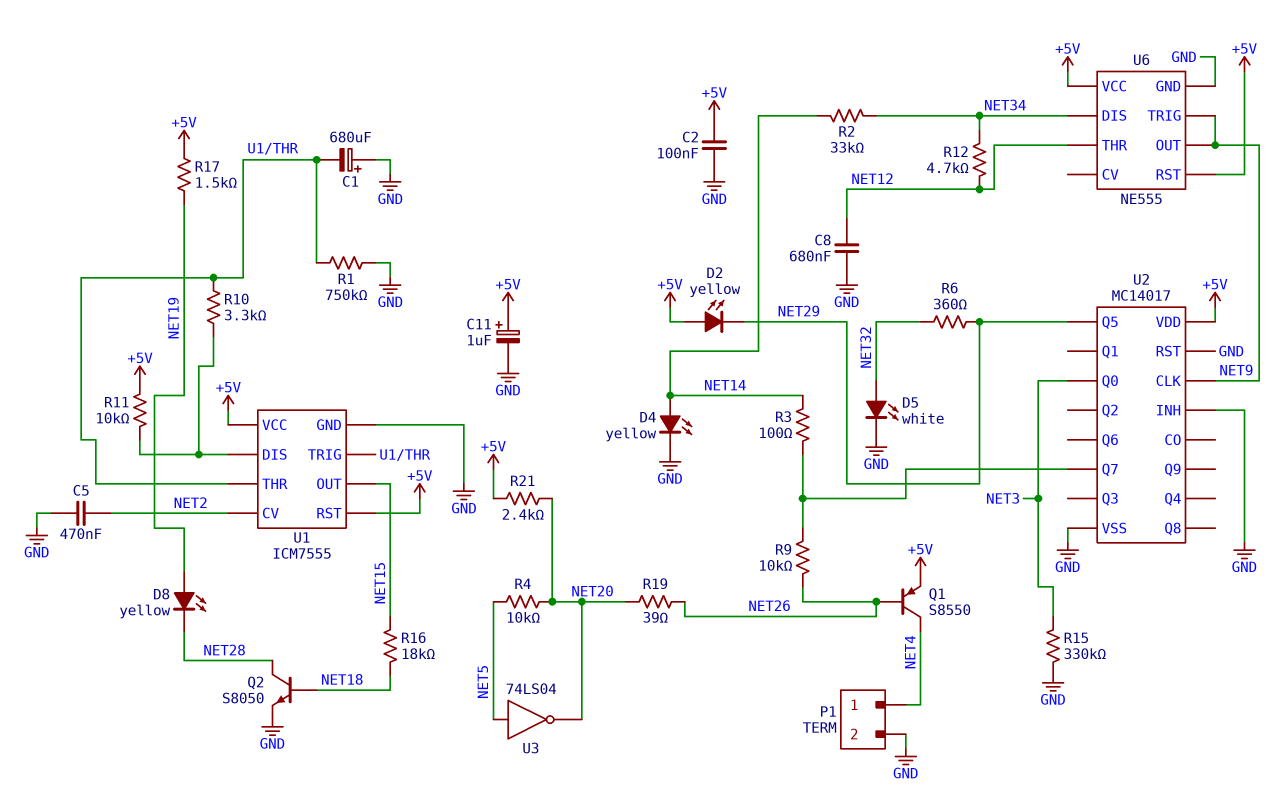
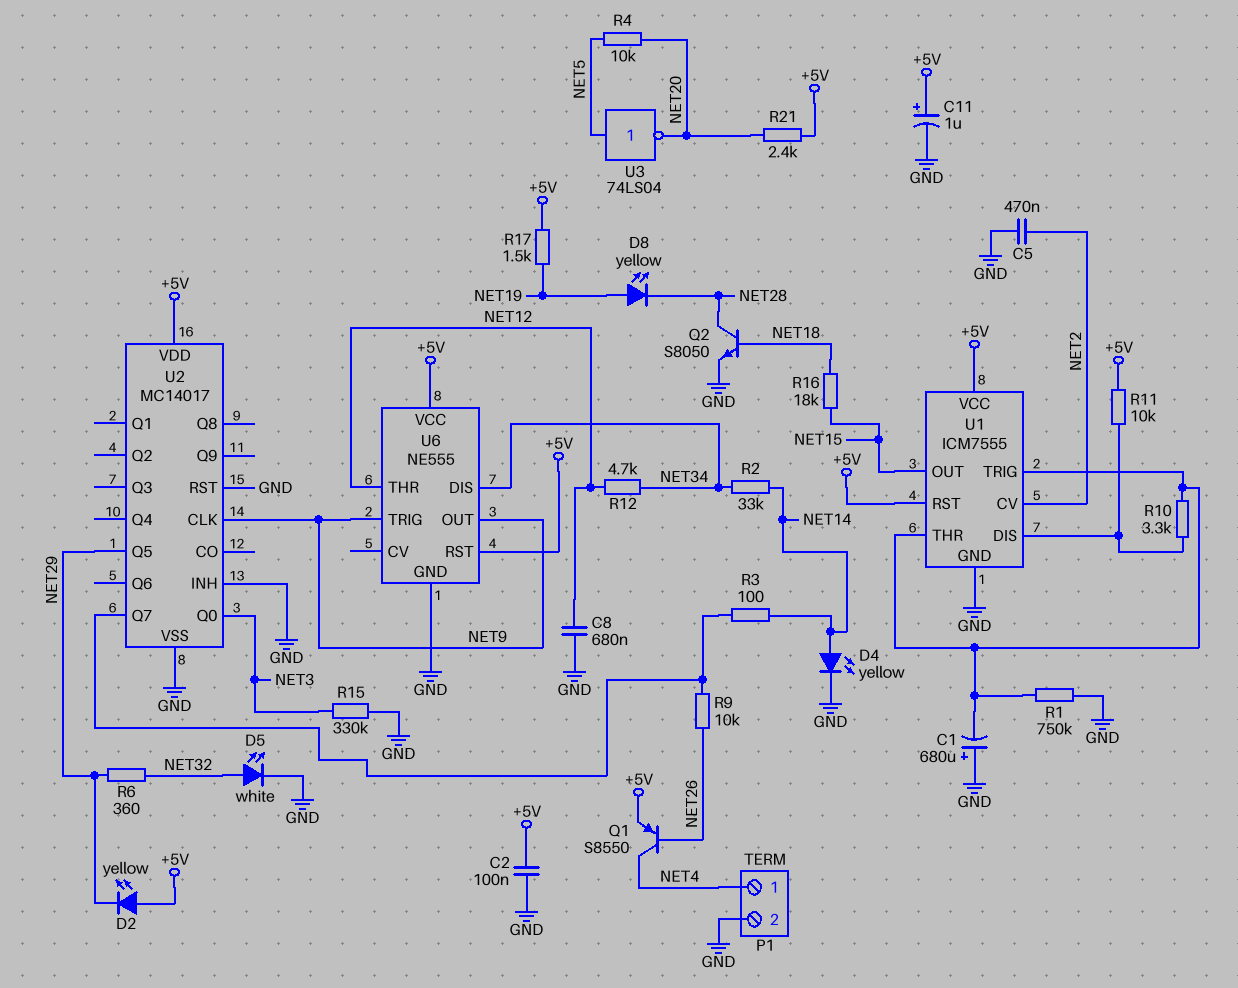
R19: 39 (NET20, NET26) -> none

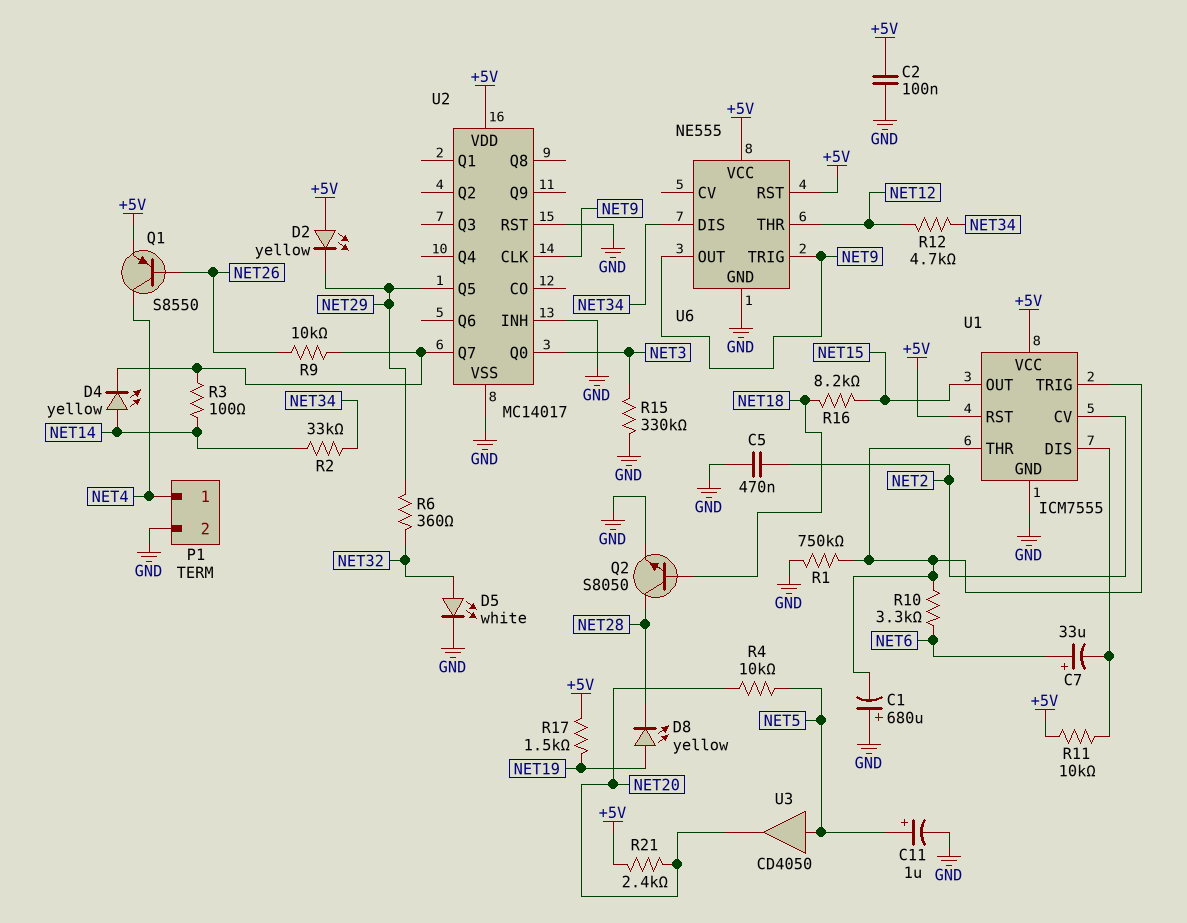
C7: none -> 33uF (plus NET6, minus U1/DIS)
C8: 680nF (GND, NET12) -> none
C11: 1uF (plus +5V, minus GND) -> 1uF (plus NET5, minus GND)
D4: LED yellow (A NET14, K GND) -> LED yellow (A NET14, K U2/Q7)
R10: 3.3k (U1/DIS, U1/THR) -> 3.3k (NET6, U1/THR)
R16: 18k (NET15, NET18) -> 8.2k (NET15, NET18)
U3: NOT 74LS04 (in NET5, out NET20) -> buffer CD4050 (in NET5, out NET20)

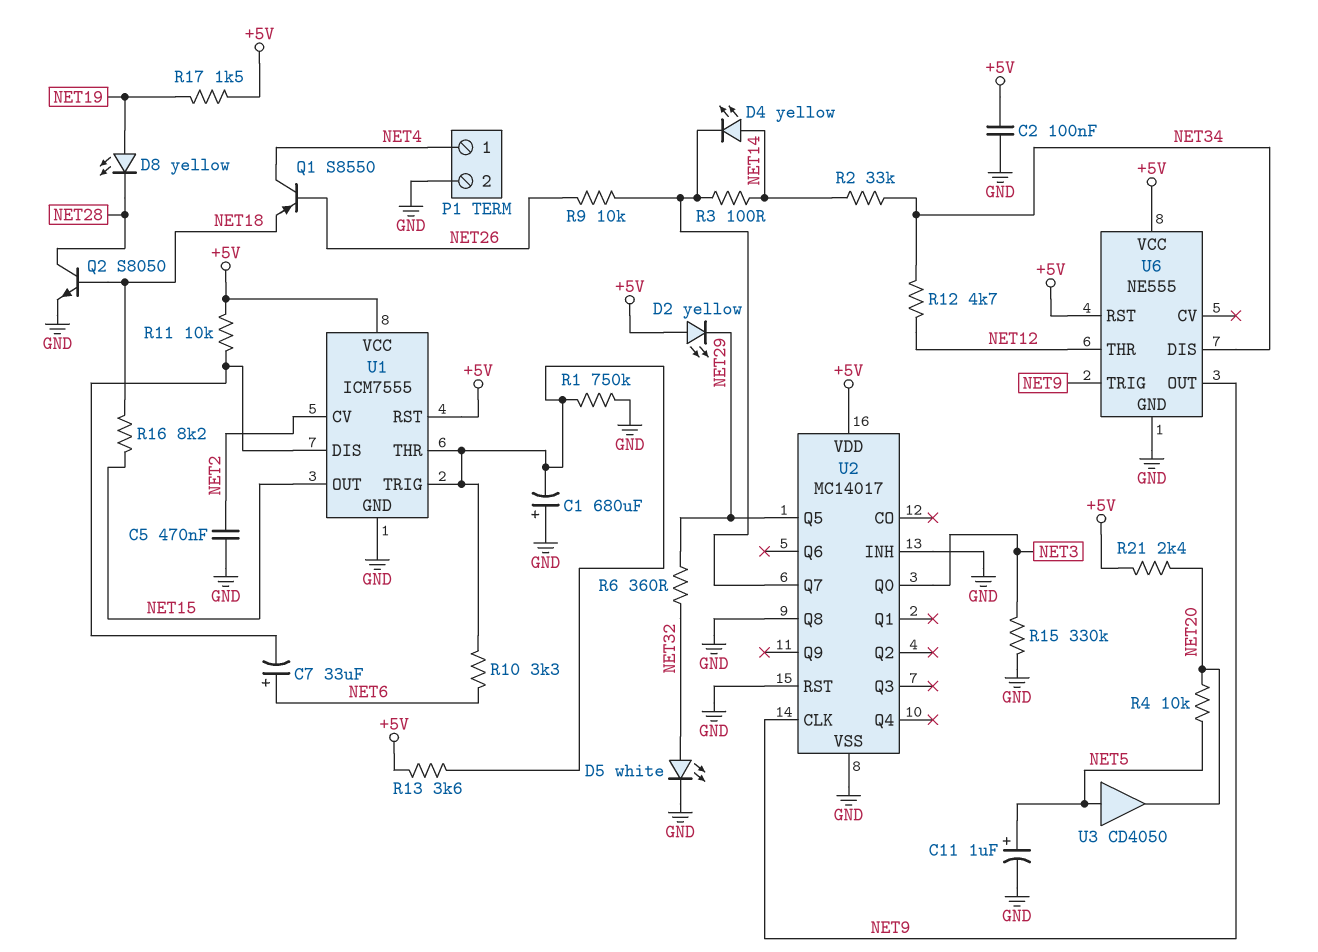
Q1: PNP S8550 (B NET26, C NET4, E +5V) -> PNP S8550 (B NET26, C NET4, E NET18)
R13: none -> 3.6k (+5V, U1/THR)
U2 pin Q8: none -> GND

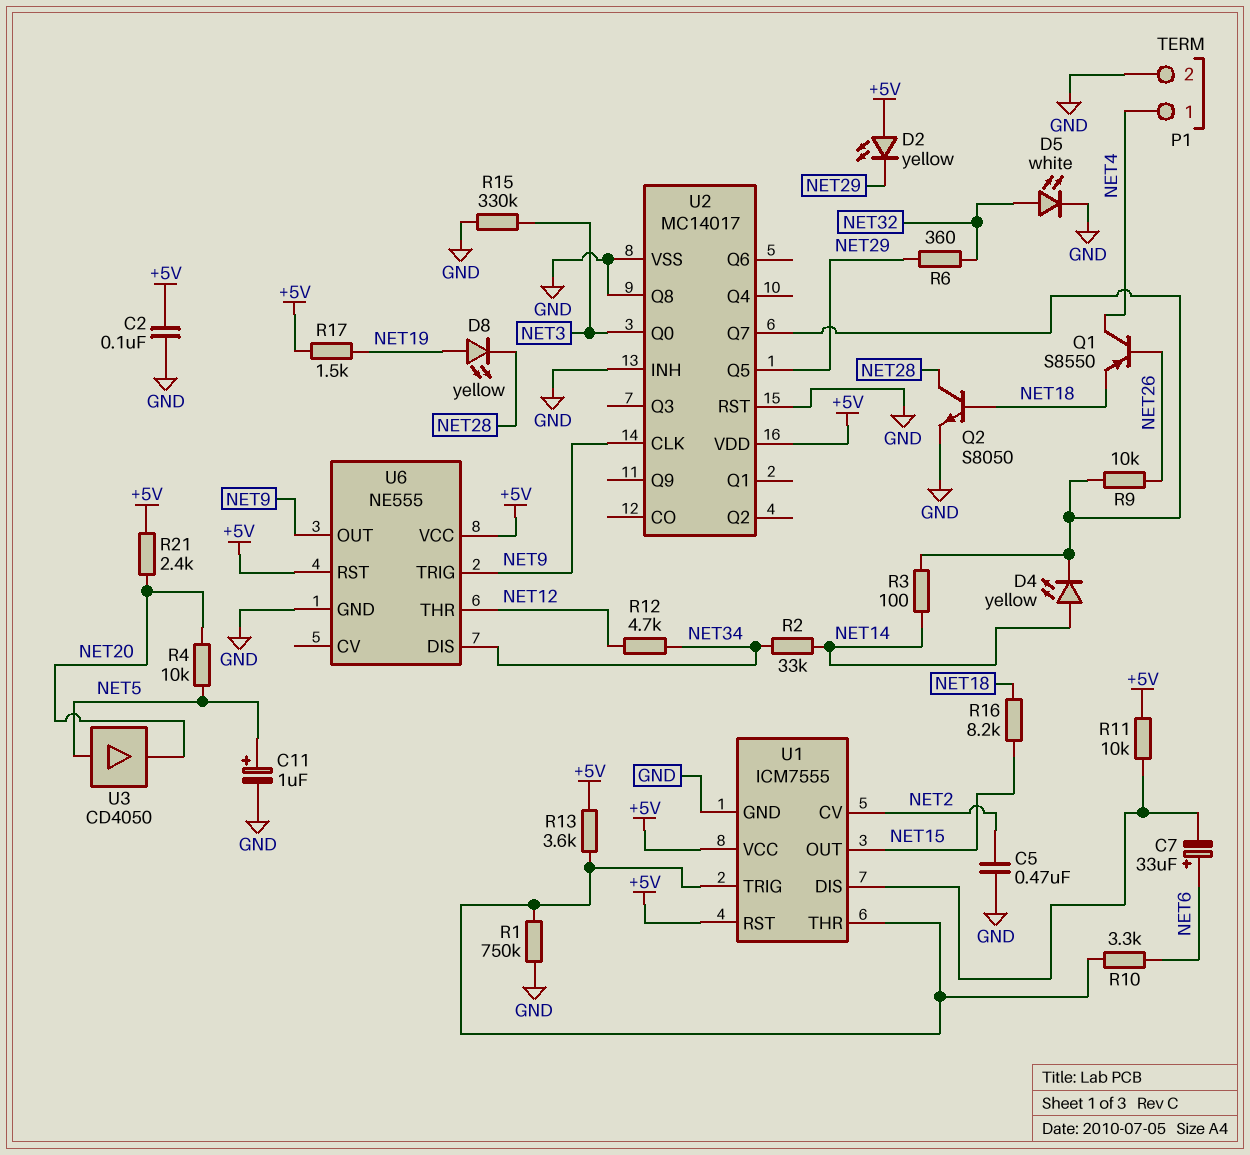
C1: 680uF (plus GND, minus U1/THR) -> none

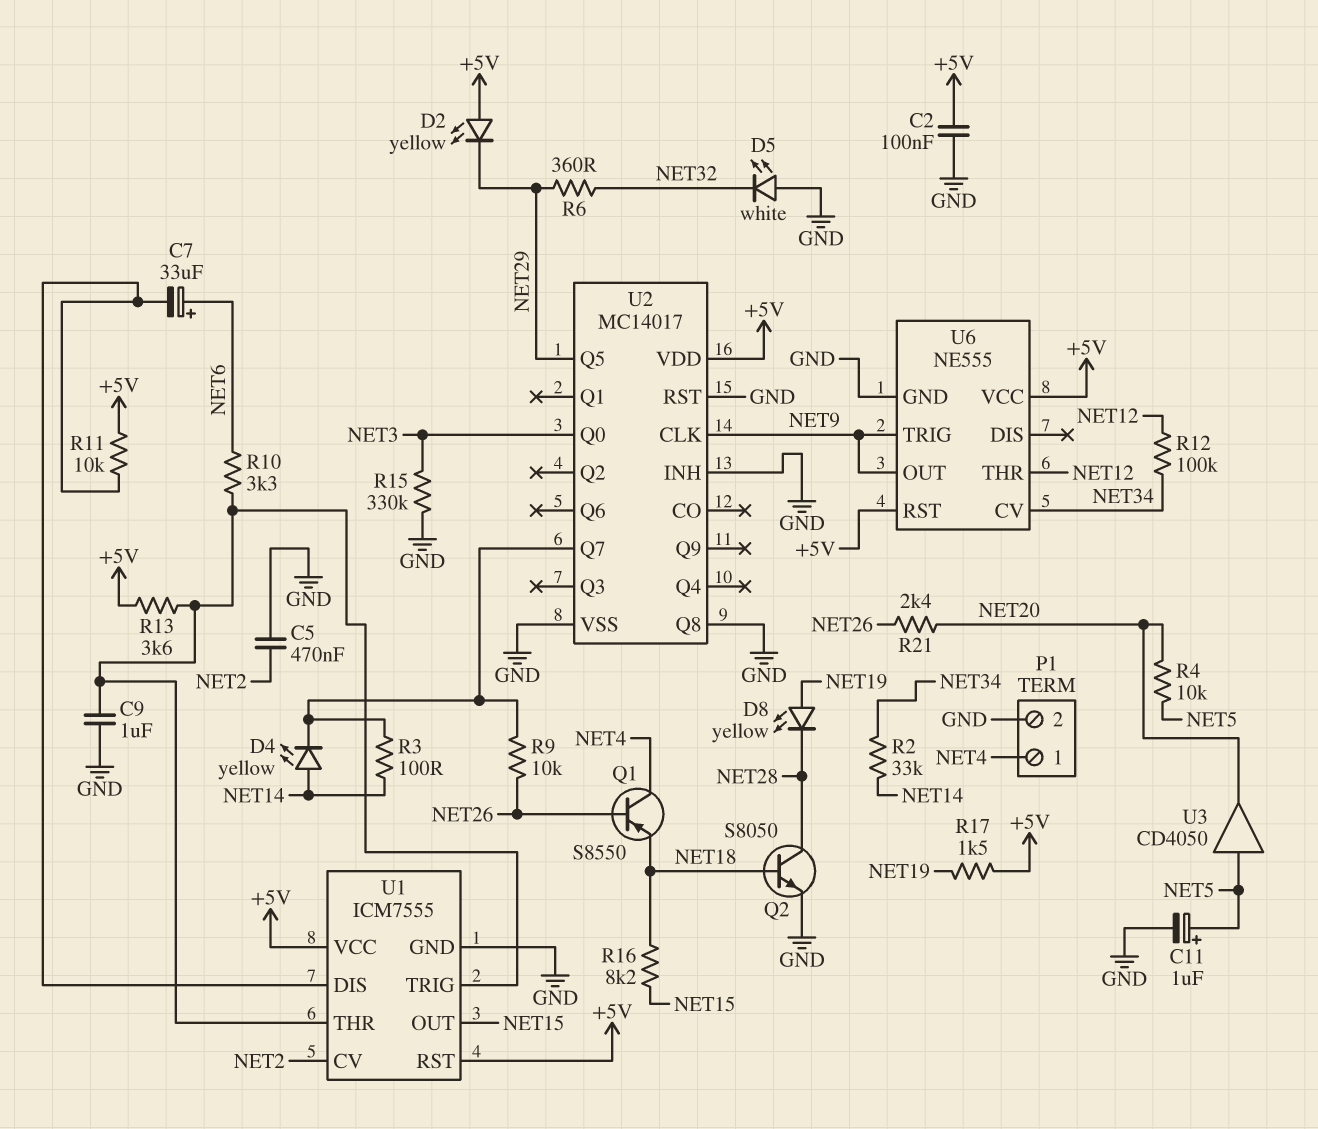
C9: none -> 1uF (GND, U1/THR)
D5: LED white (A NET32, K GND) -> LED white (A GND, K NET32)
R1: 750k (GND, U1/THR) -> none
R12: 4.7k (NET12, NET34) -> 100k (NET12, NET34)
R21: 2.4k (+5V, NET20) -> 2.4k (NET20, NET26)
U6 pin CV: none -> NET34
U6 pin DIS: NET34 -> none

